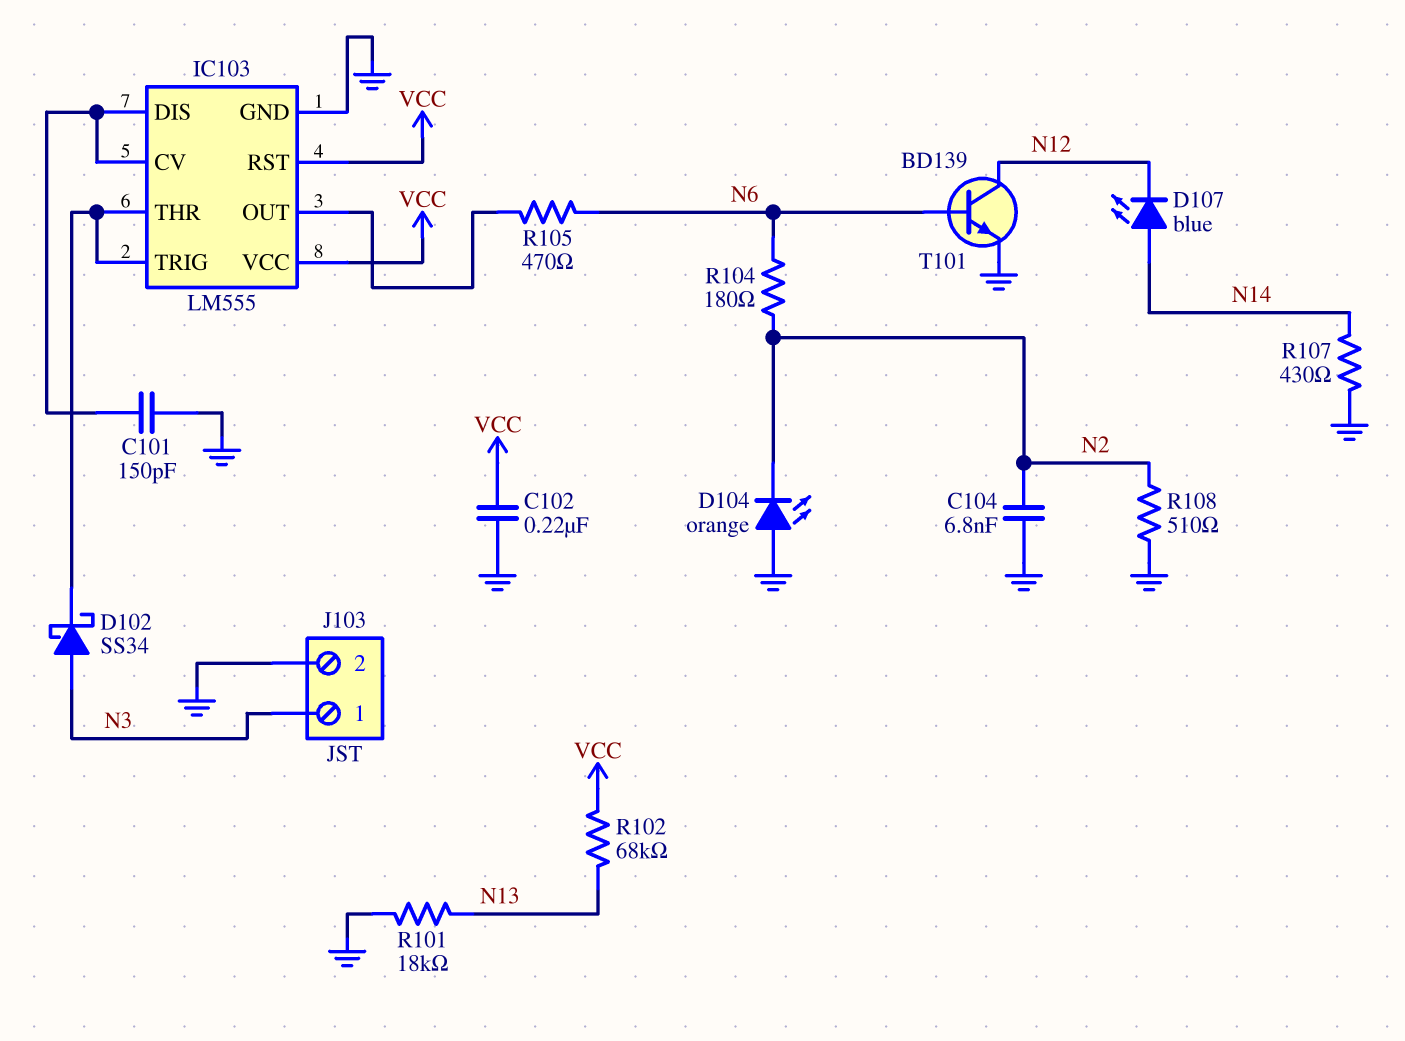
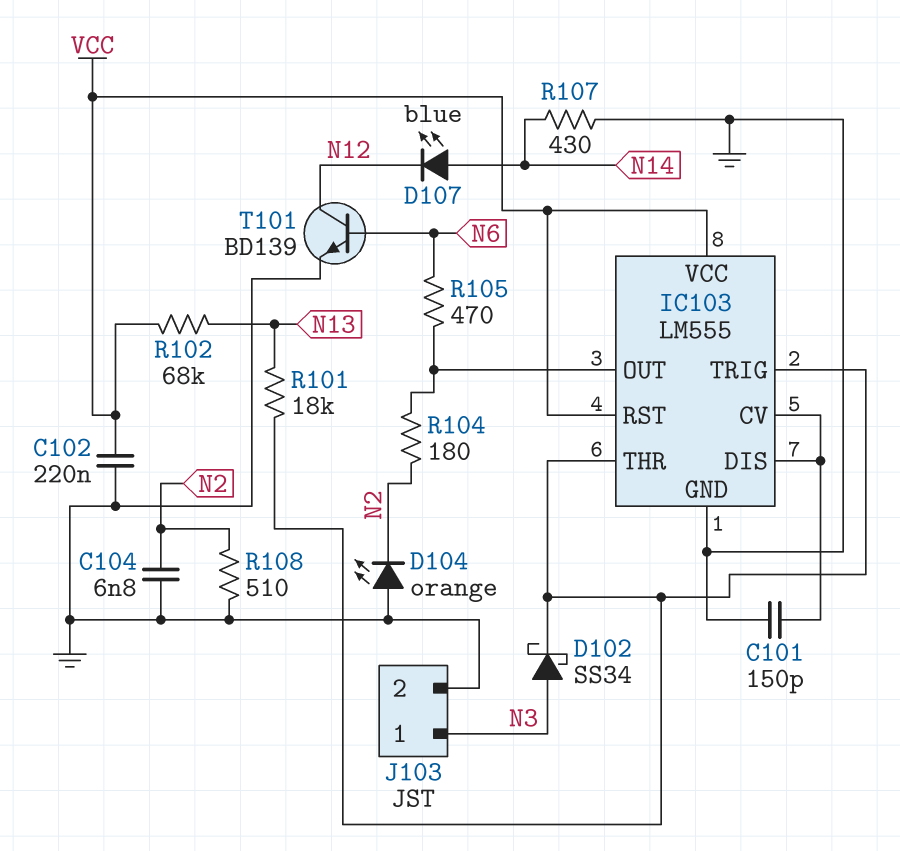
R101: 18k (GND, N13) -> 18k (IC103/THR, N13)
R104: 180 (N2, N6) -> 180 (IC103/OUT, N2)

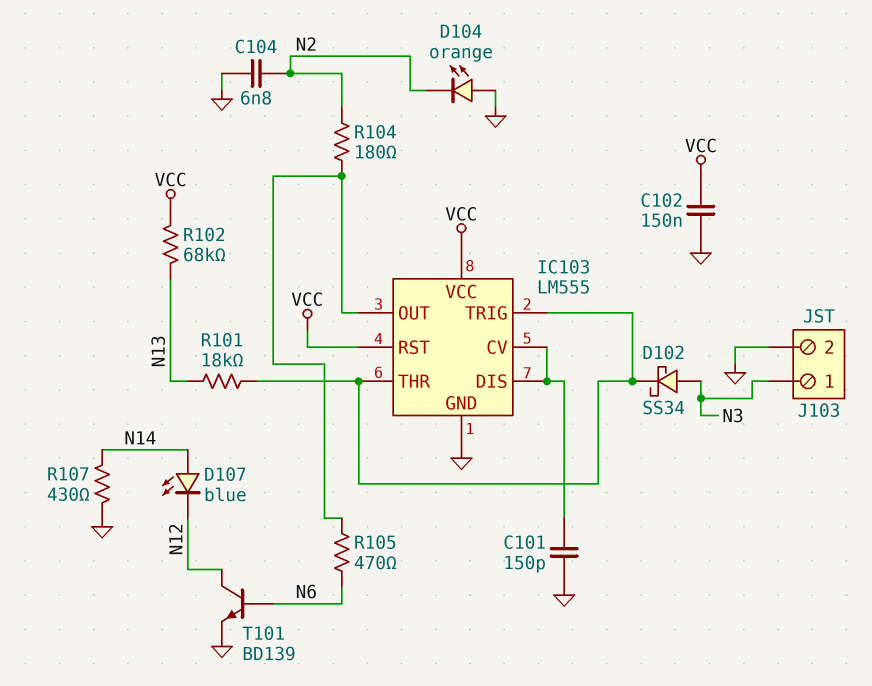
C102: 220nF (GND, VCC) -> 150nF (GND, VCC)
R108: 510 (GND, N2) -> none

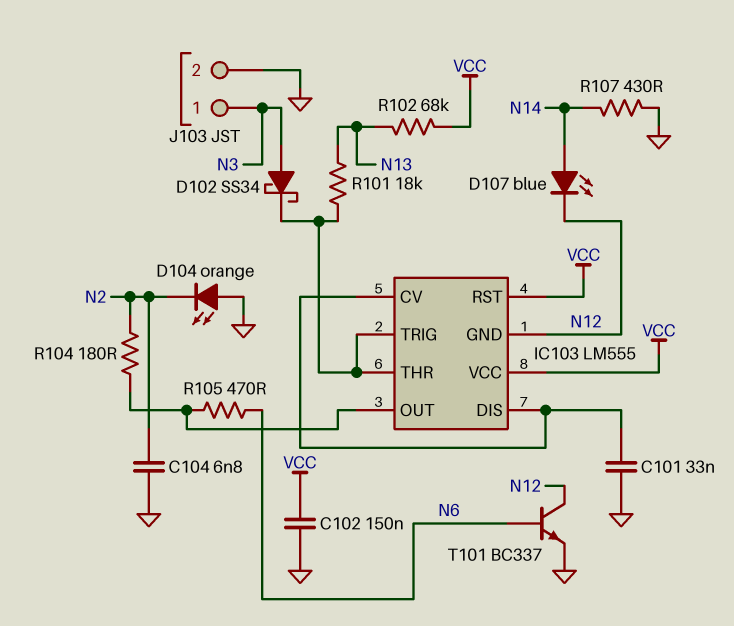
C101: 150pF (GND, IC103/CV) -> 33nF (GND, IC103/CV)
IC103 pin GND: GND -> N12
T101: NPN BD139 (B N6, C N12, E GND) -> NPN BC337 (B N6, C N12, E GND)

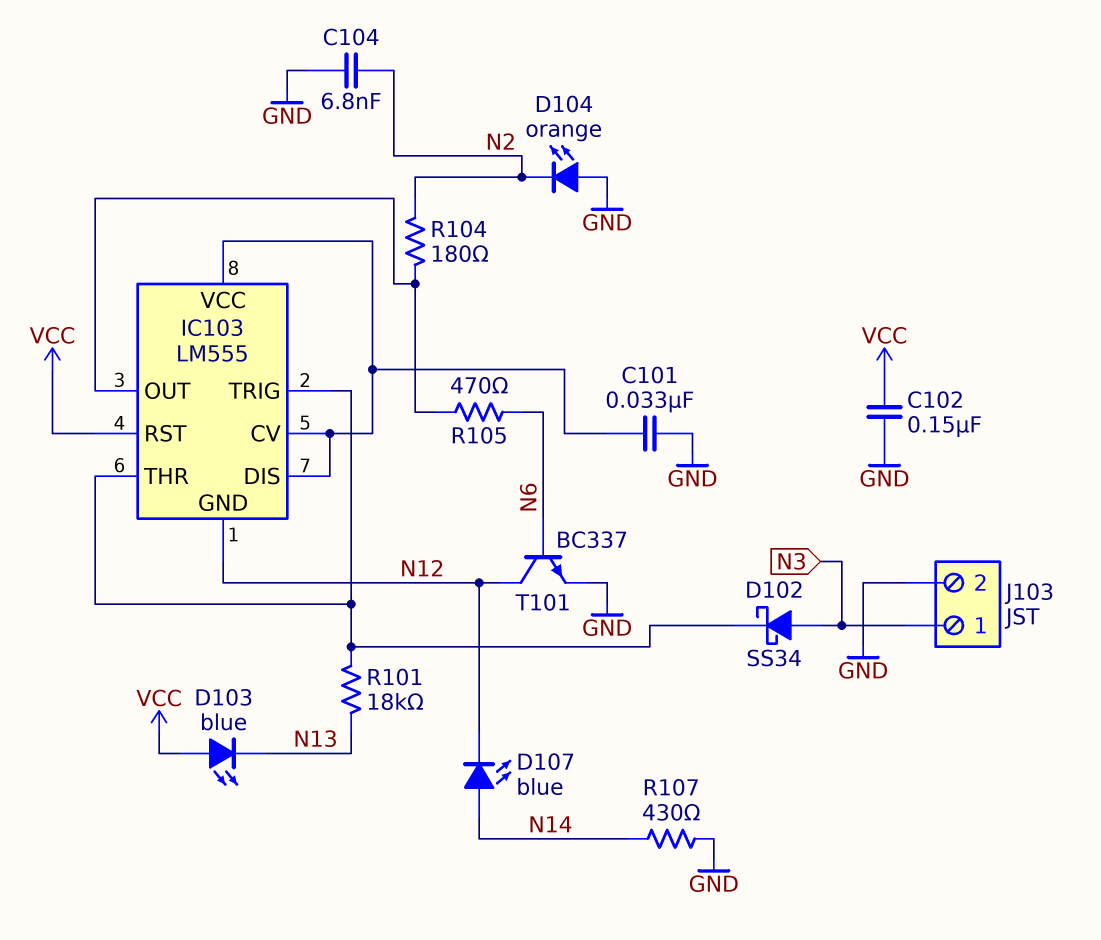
D103: none -> LED blue (A VCC, K N13)
IC103 pin VCC: VCC -> IC103/CV
R102: 68k (N13, VCC) -> none

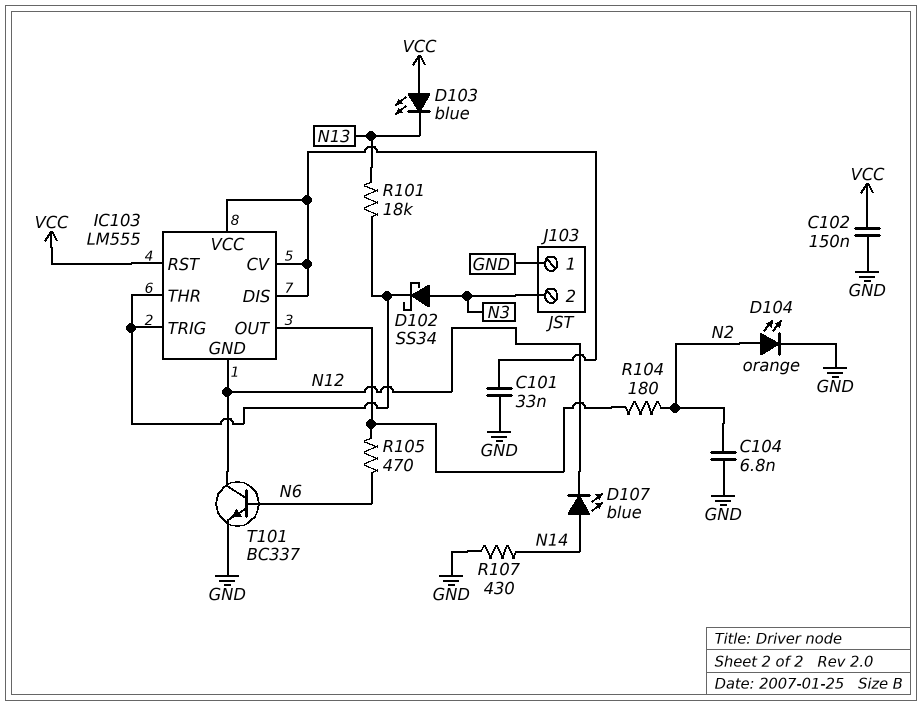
D104: LED orange (A GND, K N2) -> LED orange (A N2, K GND)
J103 pin 1: N3 -> GND
J103 pin 2: GND -> N3

